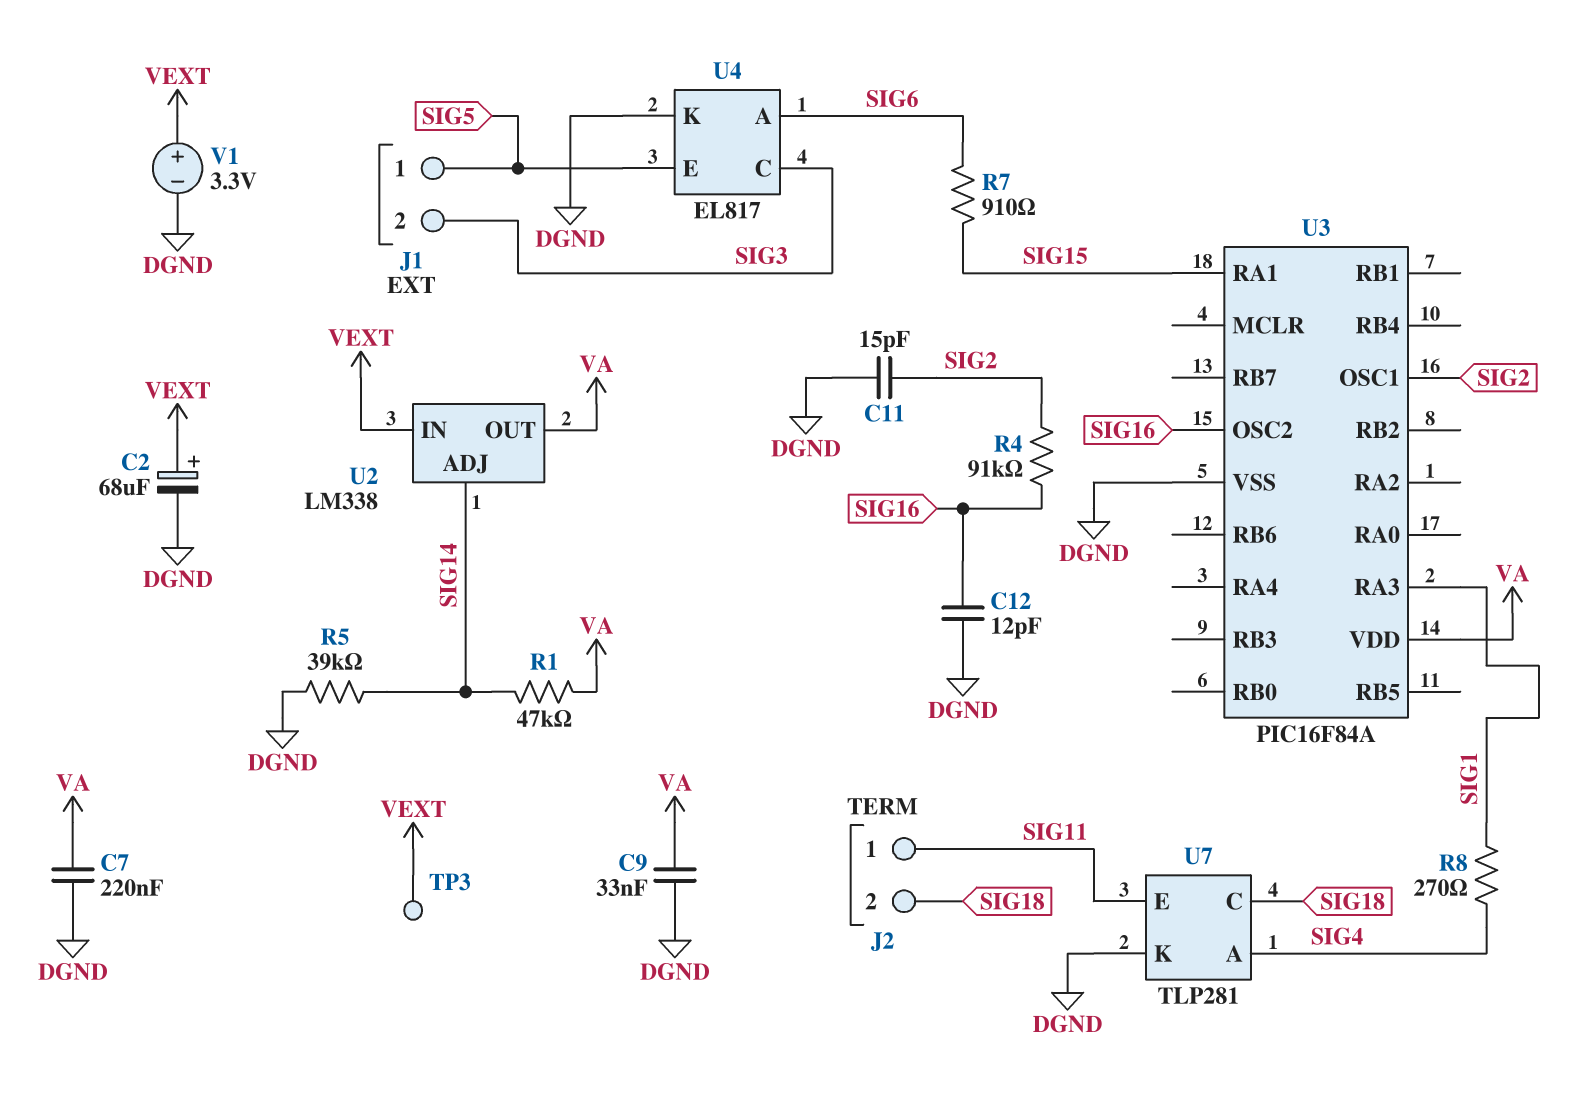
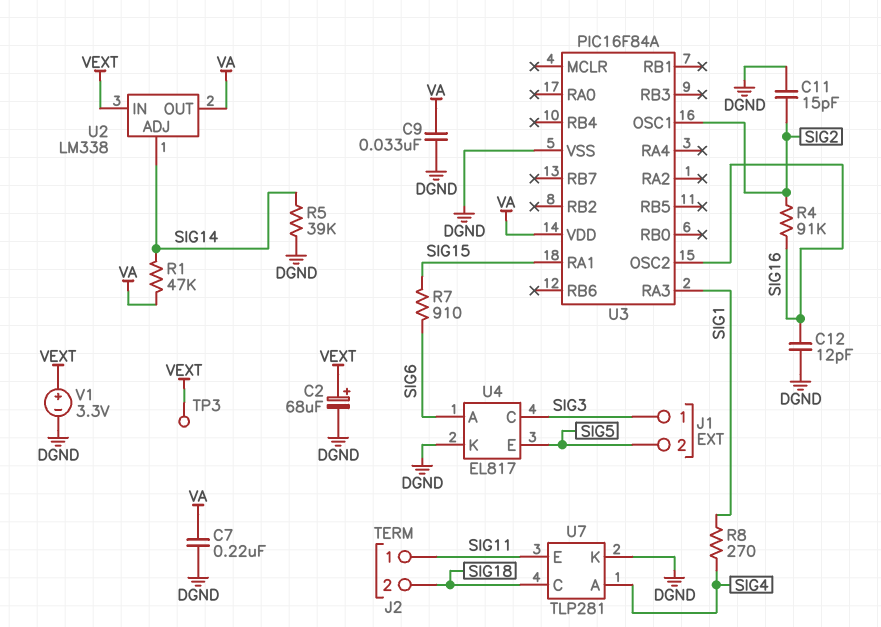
J1 pin 1: SIG5 -> SIG3
J1 pin 2: SIG3 -> SIG5

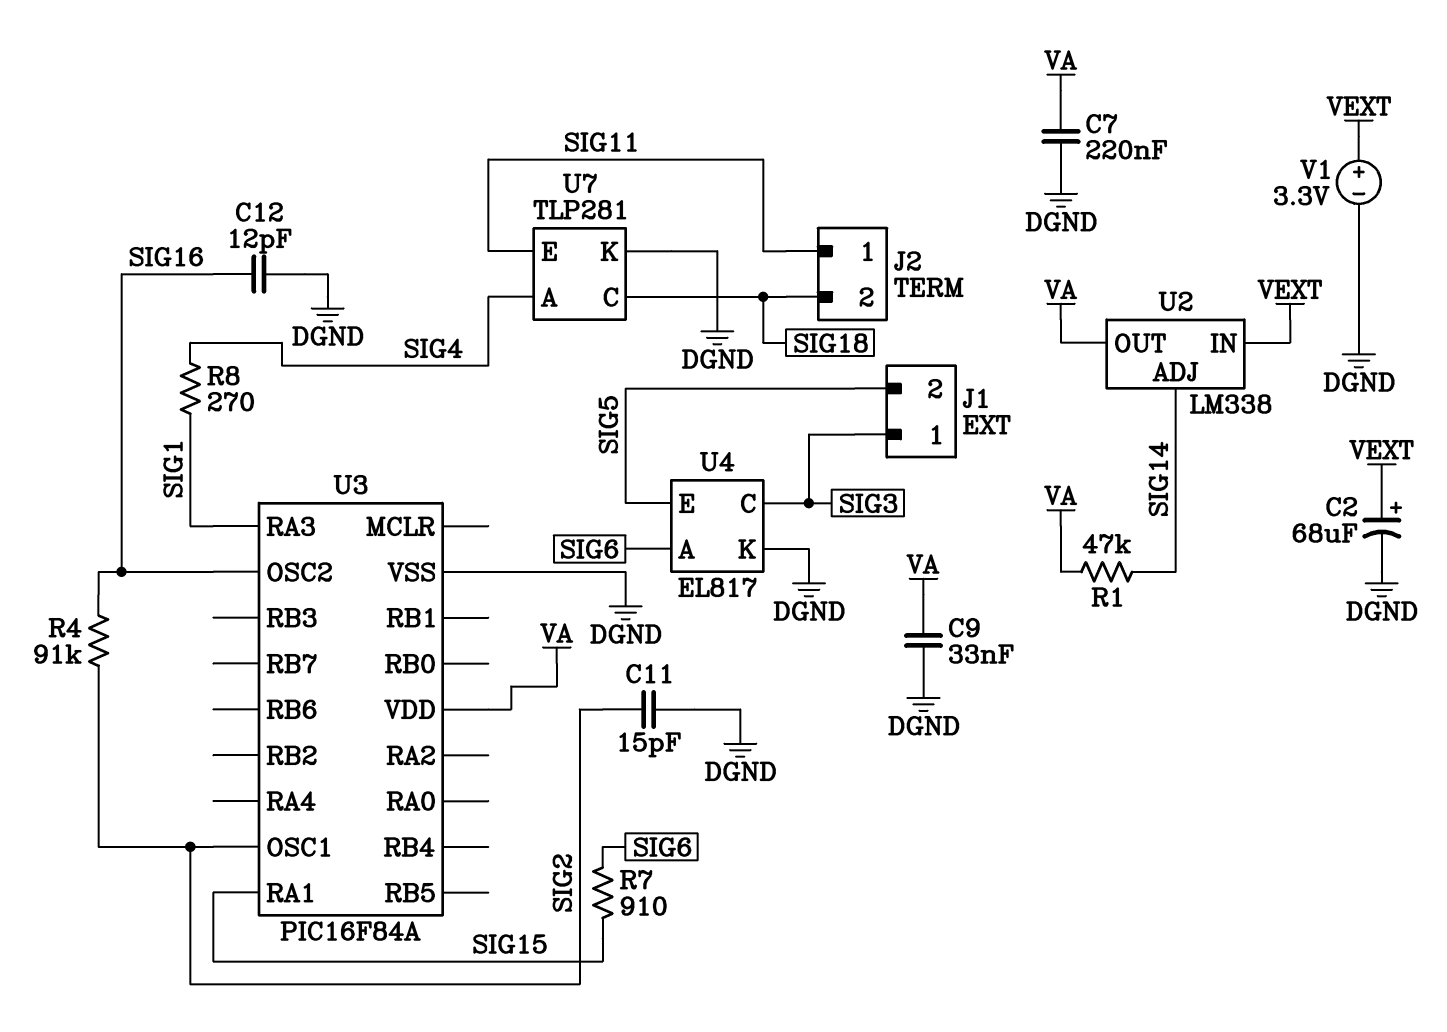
R5: 39k (DGND, SIG14) -> none
TP3: test point (VEXT) -> none

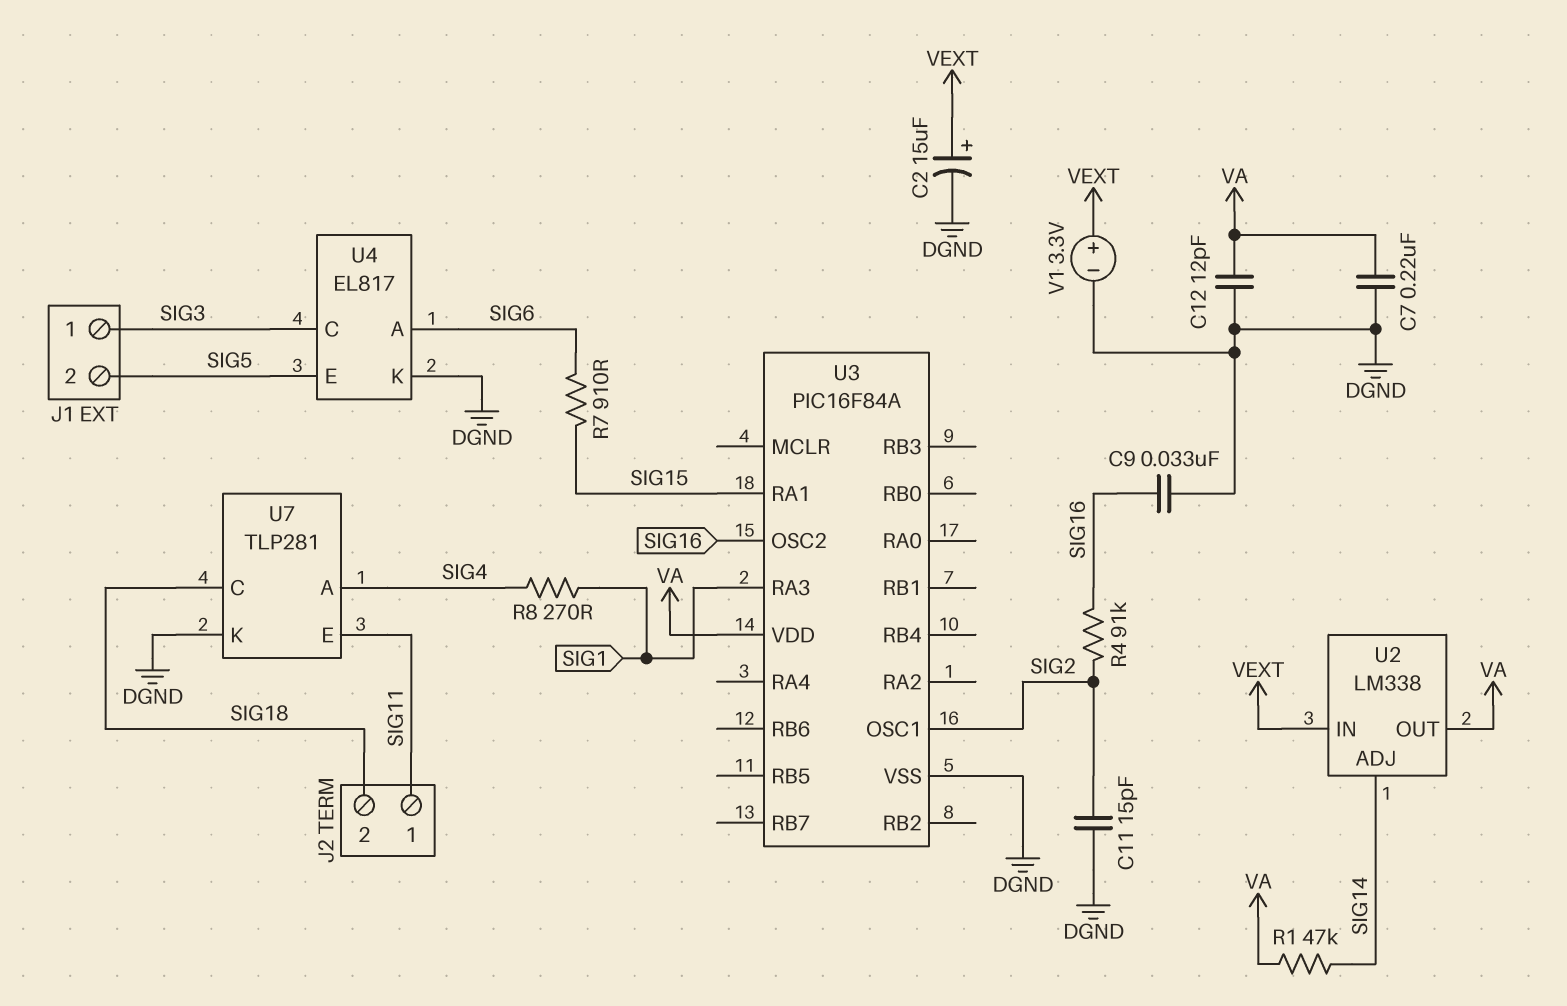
C2: 68uF (plus VEXT, minus DGND) -> 15uF (plus VEXT, minus DGND)
C9: 33nF (DGND, VA) -> 33nF (DGND, SIG16)
C12: 12pF (DGND, SIG16) -> 12pF (DGND, VA)

